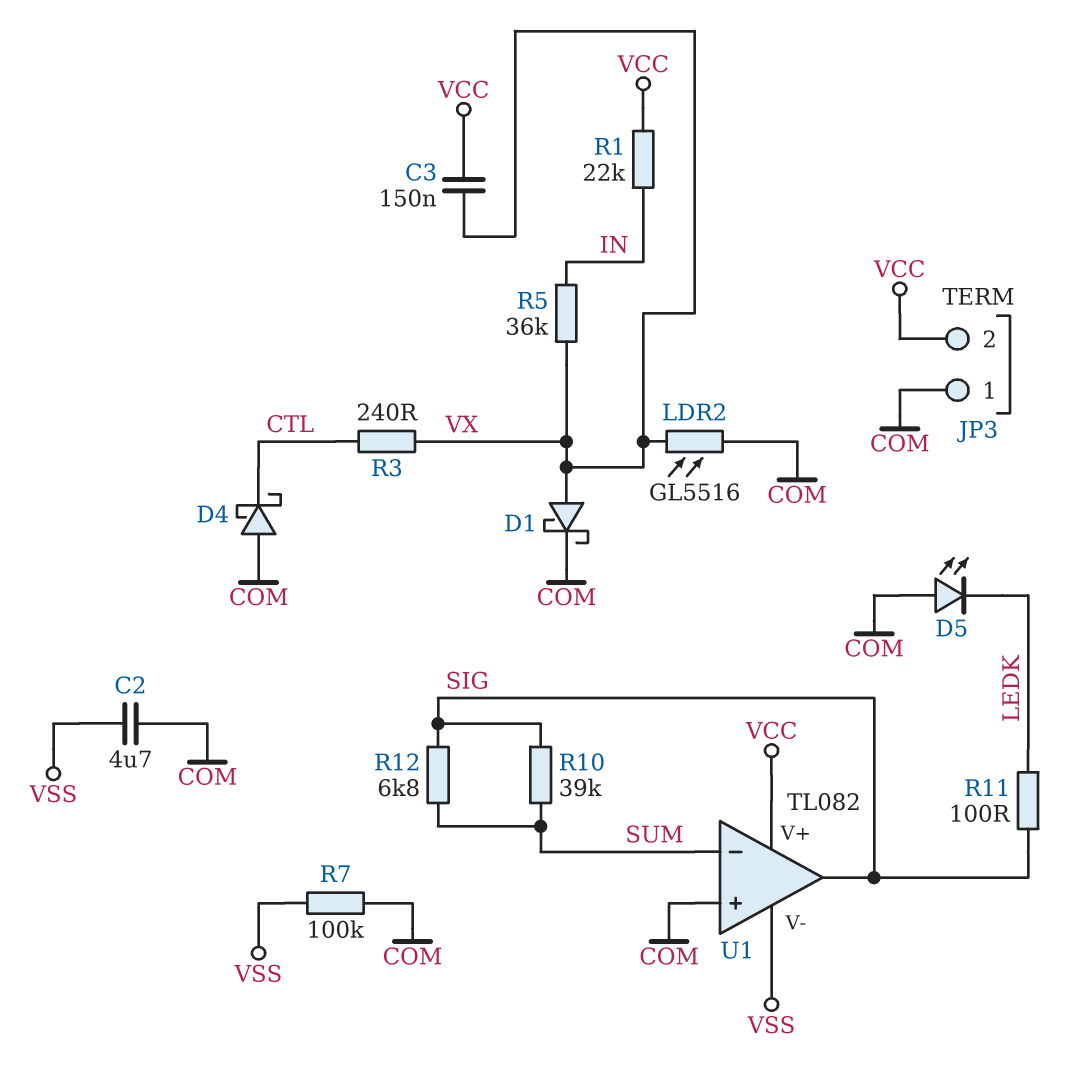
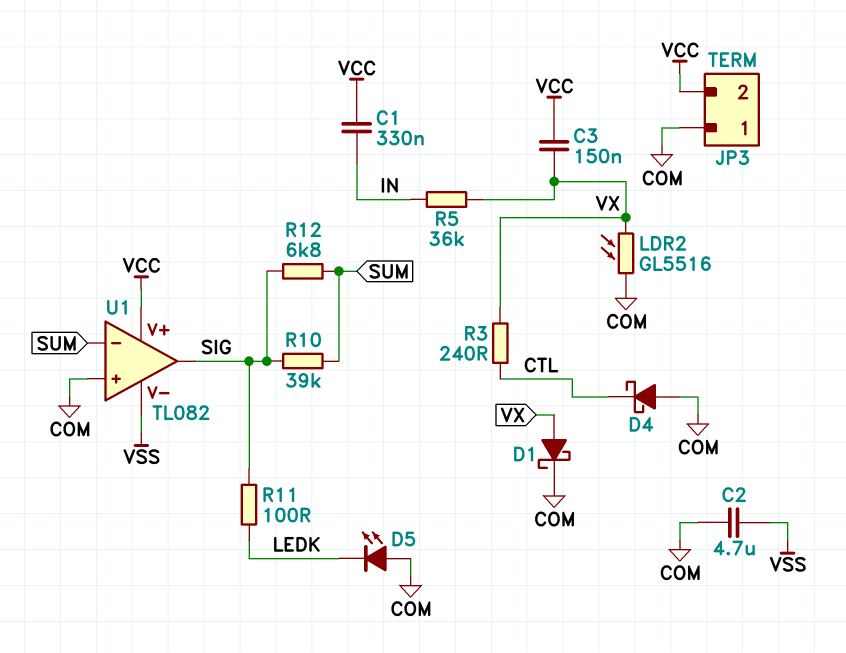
C1: none -> 330nF (IN, VCC)
R1: 22k (IN, VCC) -> none
R7: 100k (COM, VSS) -> none

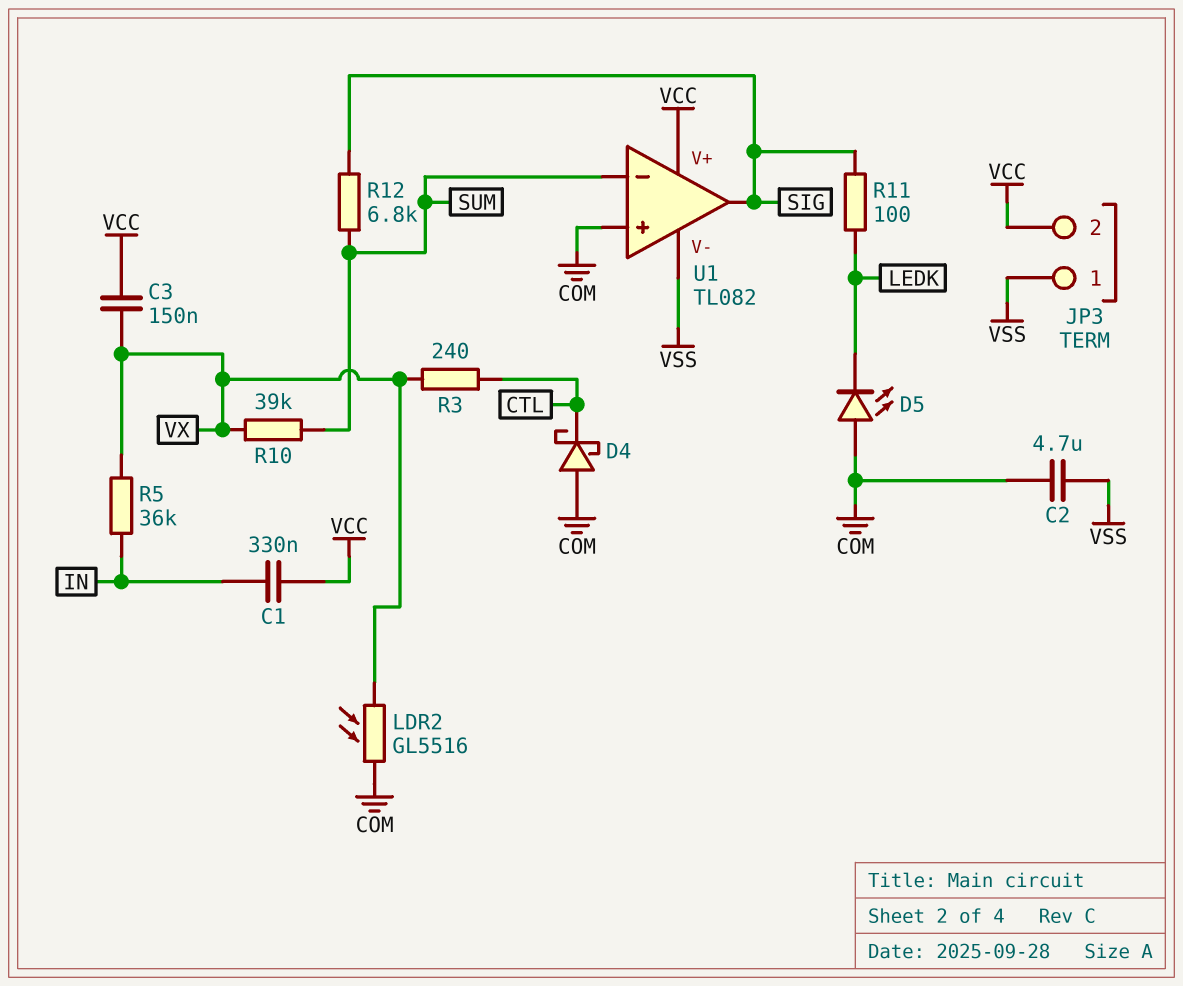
D1: schottky (A VX, K COM) -> none
JP3 pin 1: COM -> VSS
R10: 39k (SIG, SUM) -> 39k (SUM, VX)

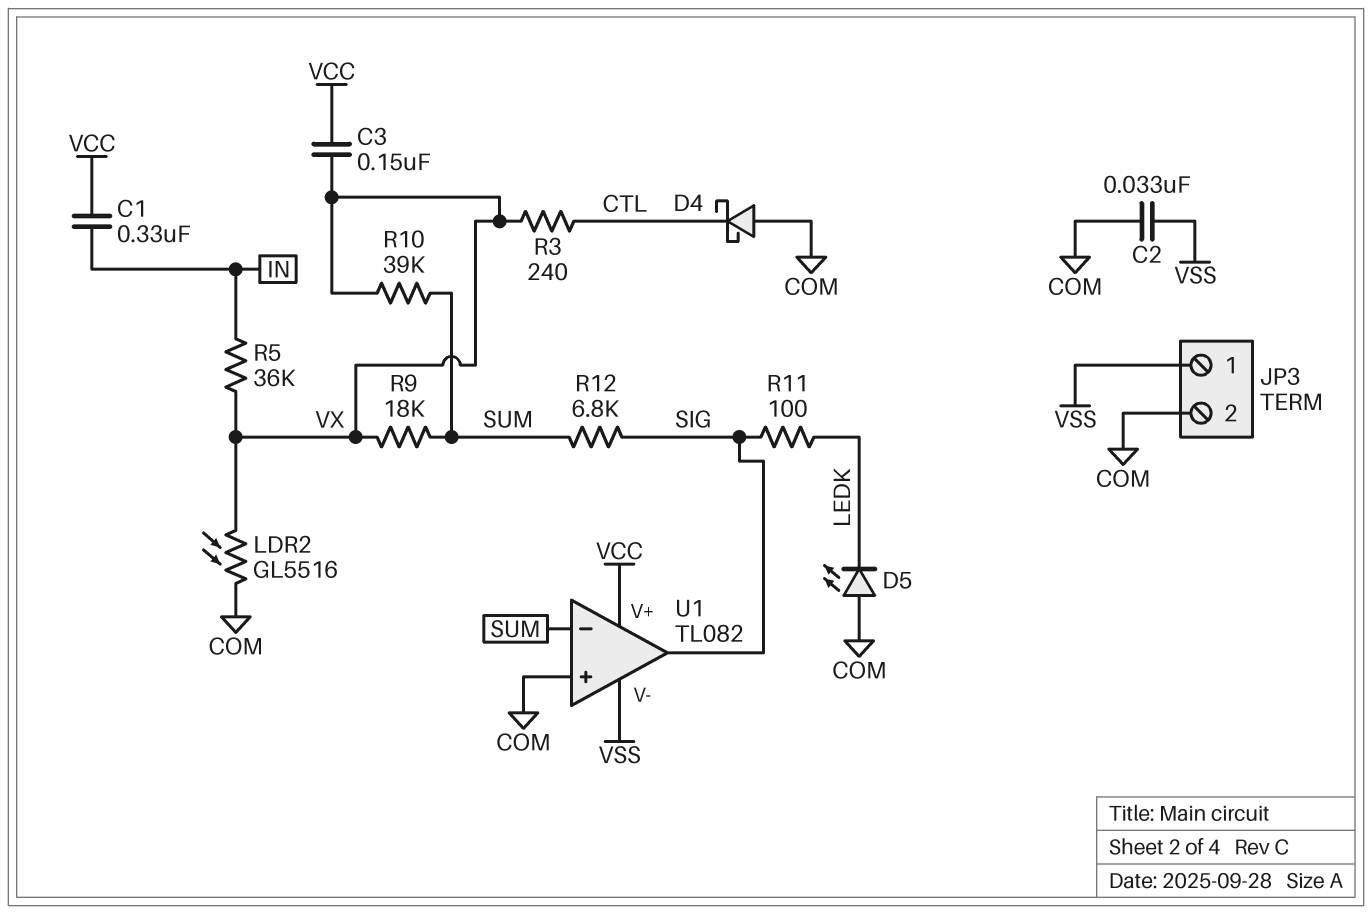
C2: 4.7uF (COM, VSS) -> 33nF (COM, VSS)
JP3 pin 2: VCC -> COM
R9: none -> 18k (SUM, VX)

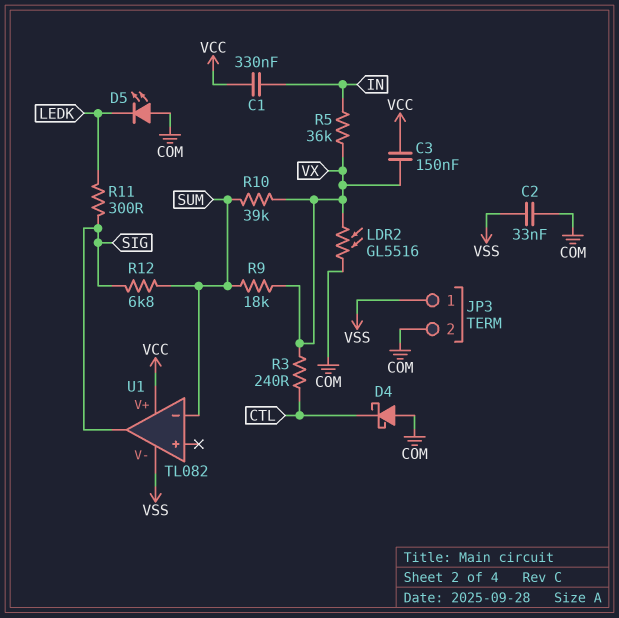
R11: 100 (LEDK, SIG) -> 300 (LEDK, SIG)
U1 pin in+: COM -> none

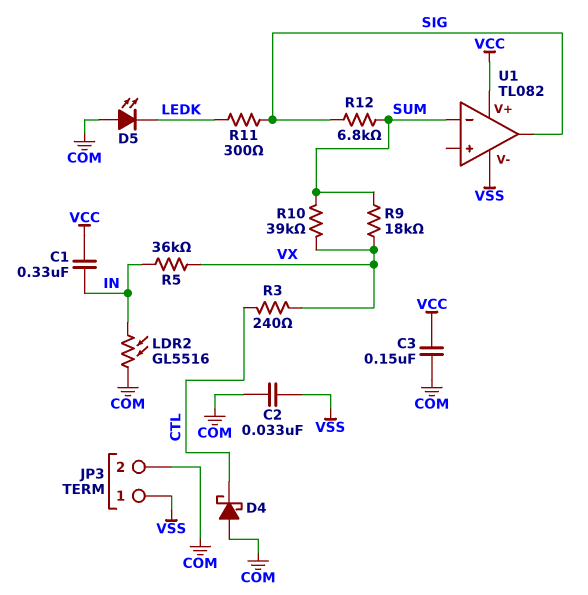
C3: 150nF (VCC, VX) -> 150nF (COM, VCC)
LDR2: GL5516 (COM, VX) -> GL5516 (COM, IN)

